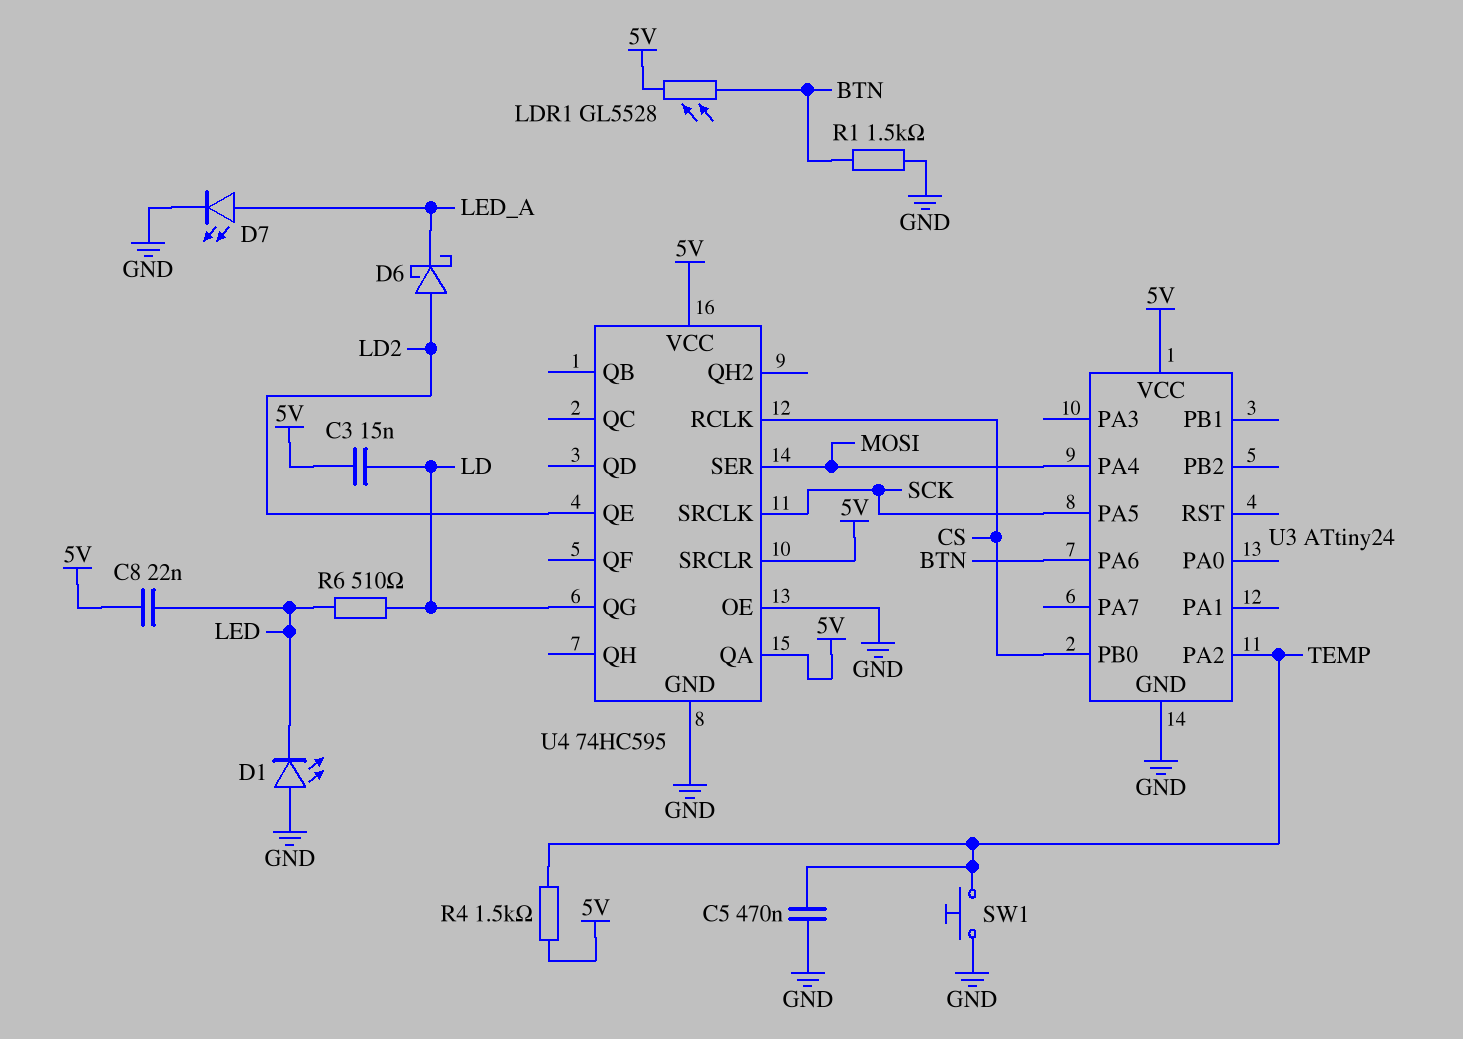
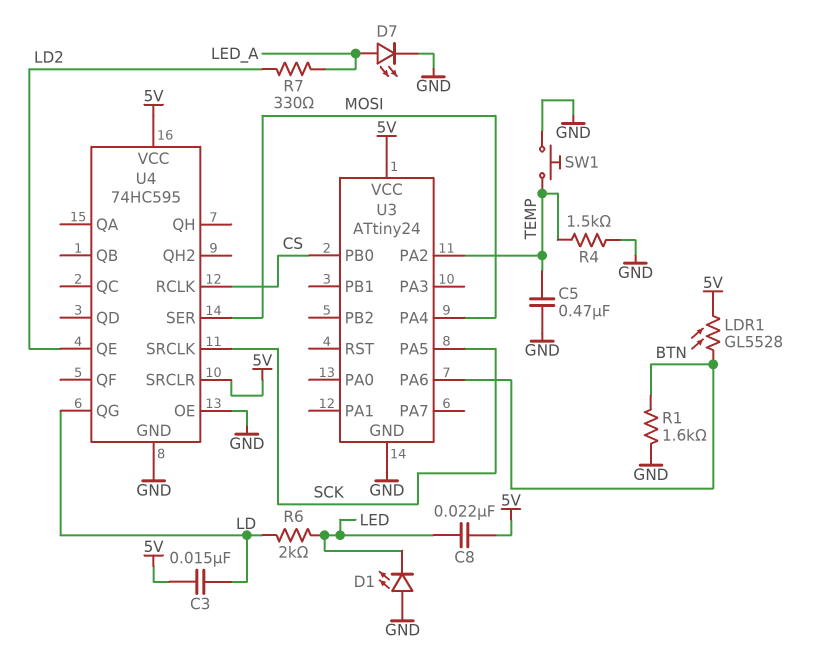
D6: schottky (A LD2, K LED_A) -> none
R1: 1.5k (BTN, GND) -> 1.6k (BTN, GND)
R4: 1.5k (5V, TEMP) -> 1.5k (GND, TEMP)
R6: 510 (LD, LED) -> 2k (LD, LED)
R7: none -> 330 (LD2, LED_A)
U4 pin QA: 5V -> none

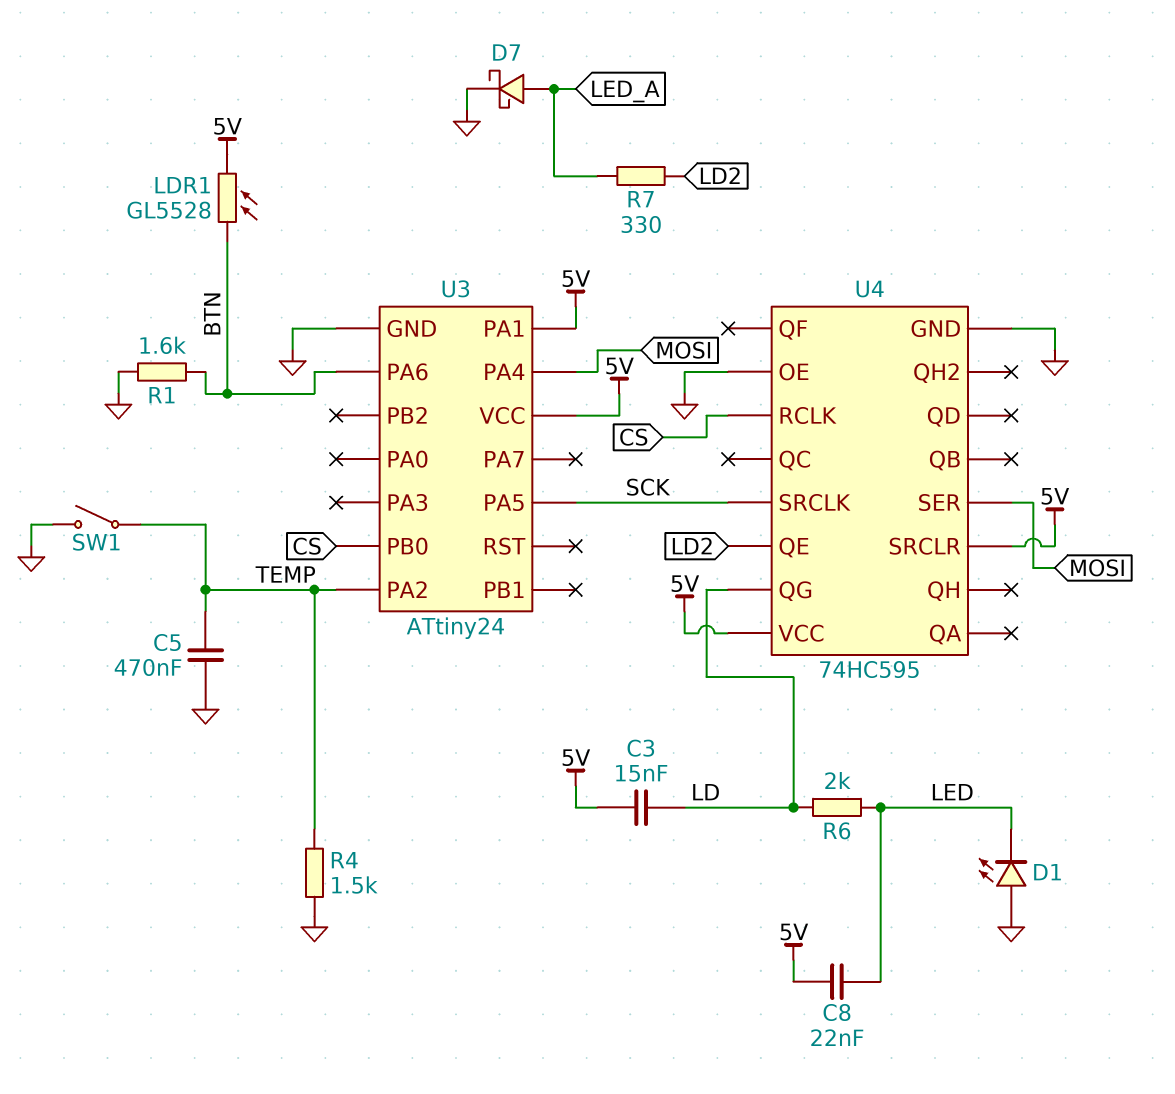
D7: LED (A LED_A, K GND) -> schottky (A LED_A, K GND)
SW1: button (GND, TEMP) -> switch (GND, TEMP)
U3 pin PA1: none -> 5V

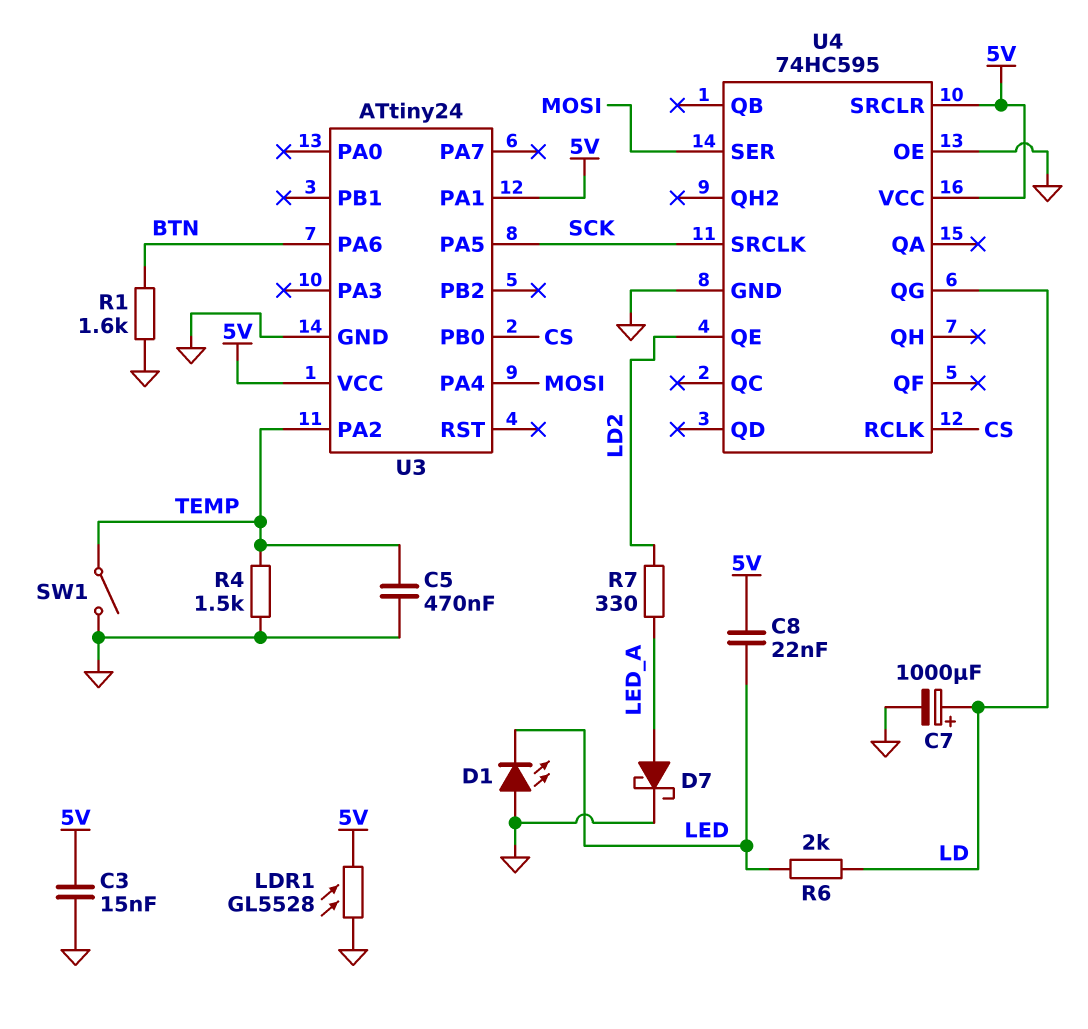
C3: 15nF (5V, LD) -> 15nF (5V, GND)
C7: none -> 1000uF (plus LD, minus GND)
LDR1: GL5528 (5V, BTN) -> GL5528 (5V, GND)

